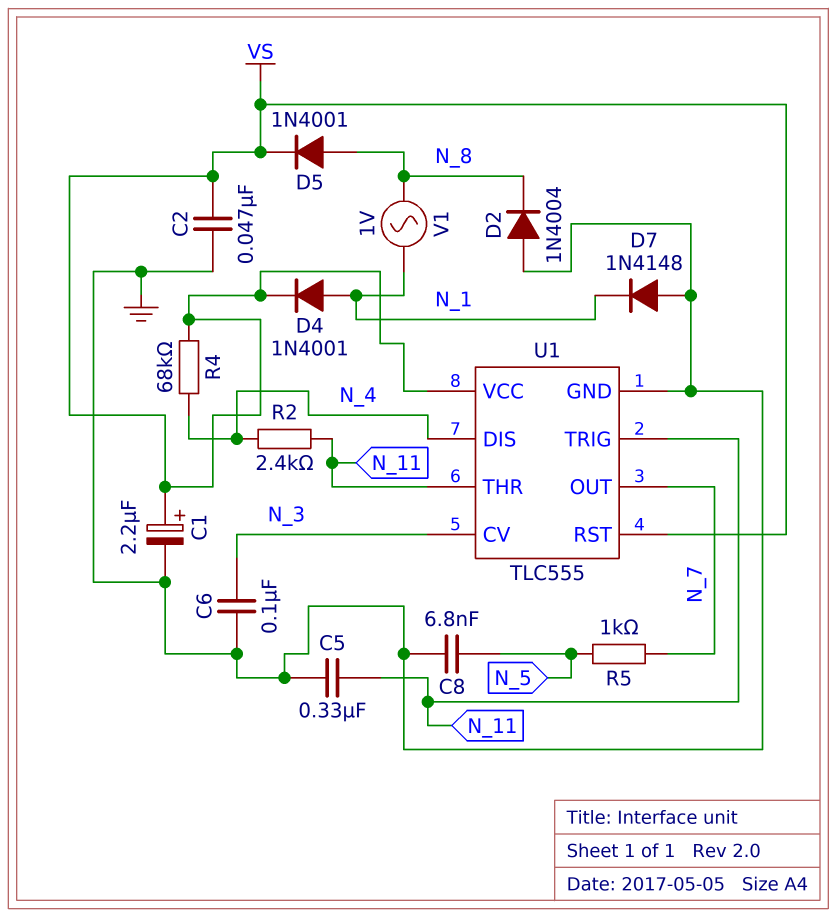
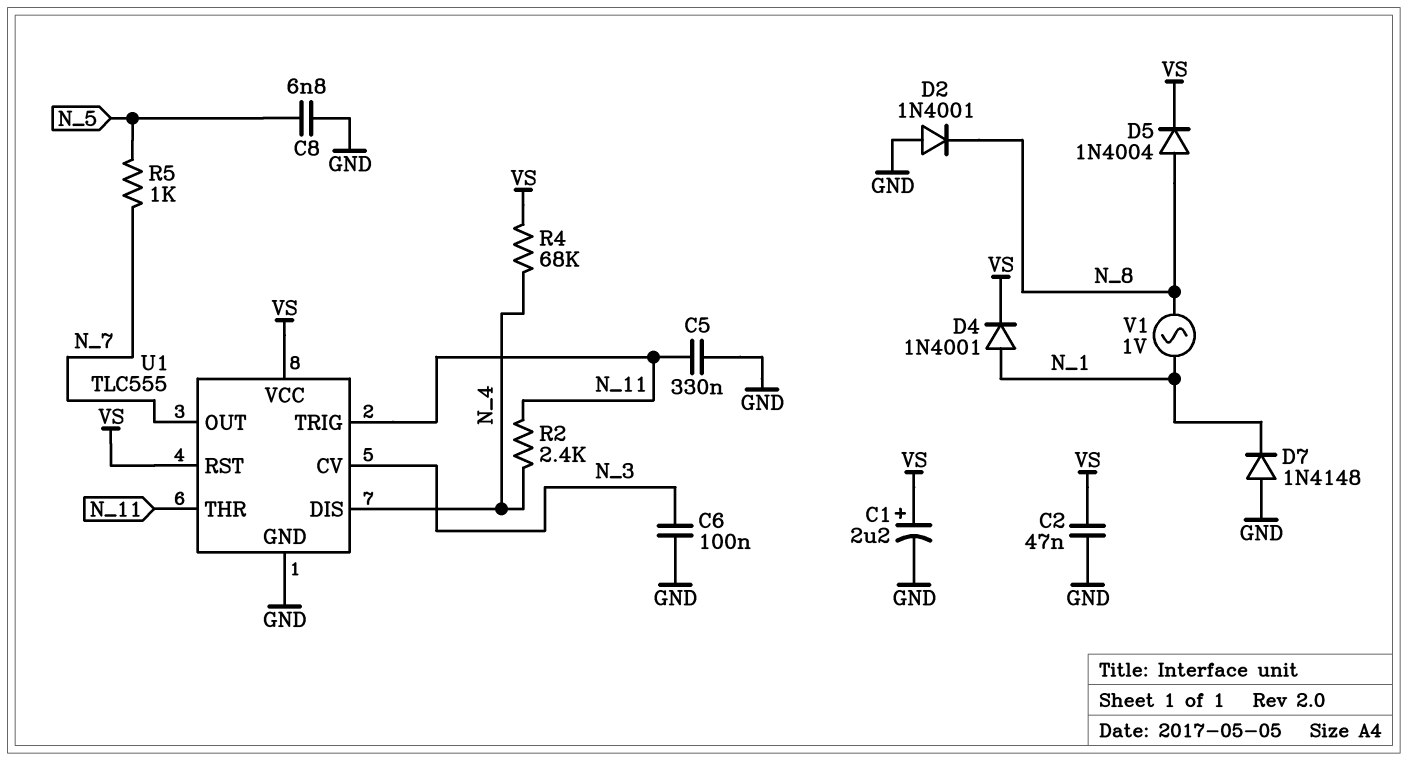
D2: diode 1N4004 (A GND, K N_8) -> diode 1N4001 (A GND, K N_8)
D5: diode 1N4001 (A N_8, K VS) -> diode 1N4004 (A N_8, K VS)

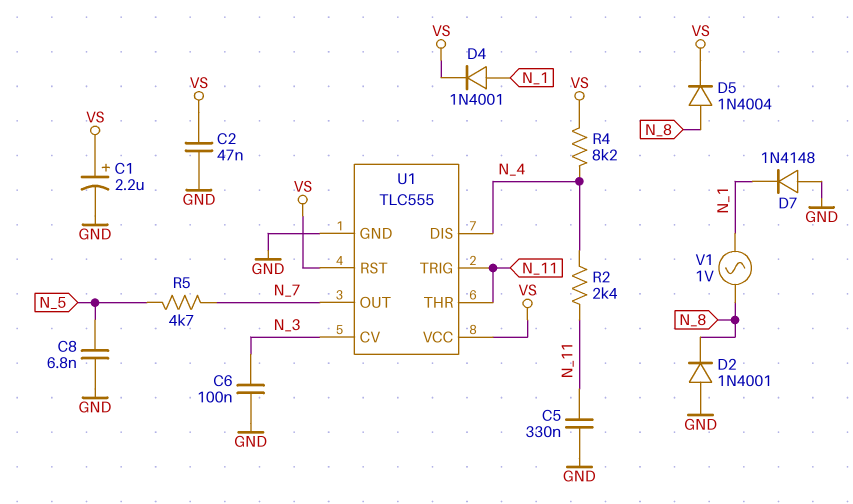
R4: 68k (N_4, VS) -> 8.2k (N_4, VS)
R5: 1k (N_5, N_7) -> 4.7k (N_5, N_7)

